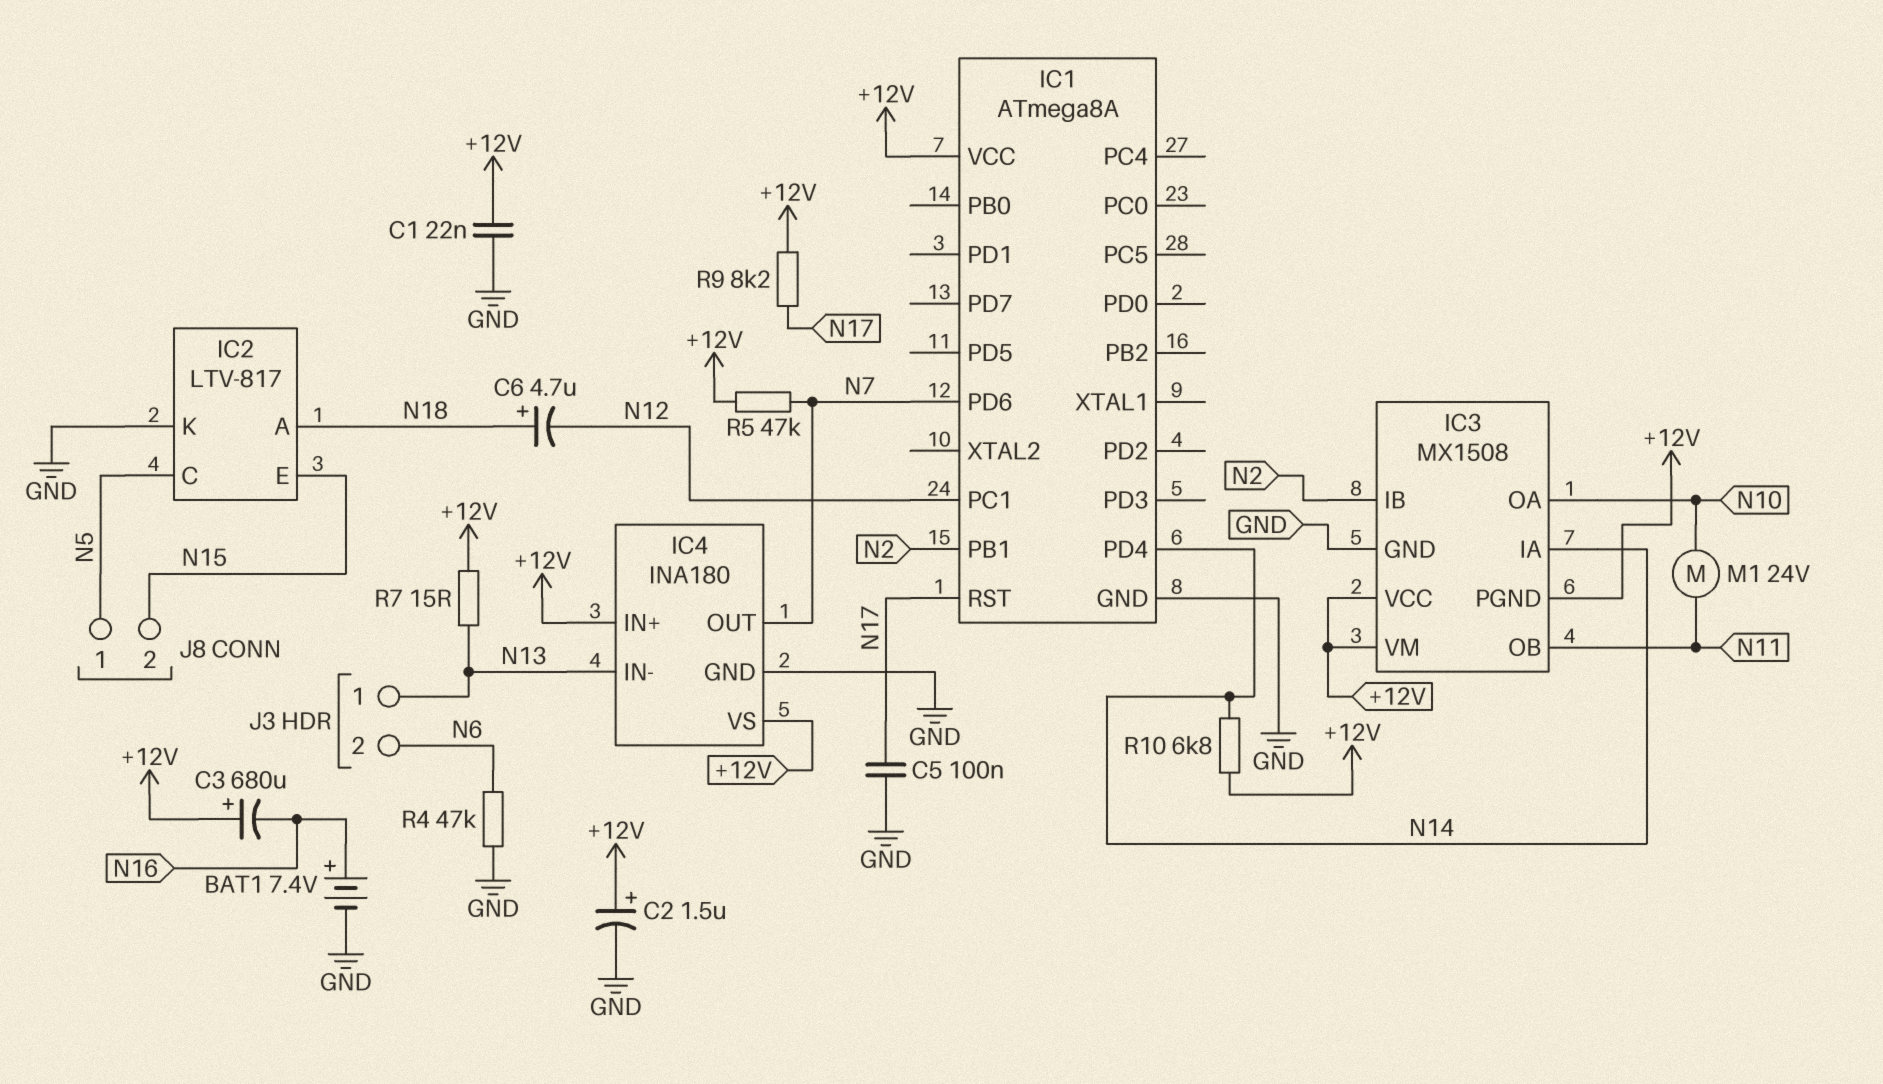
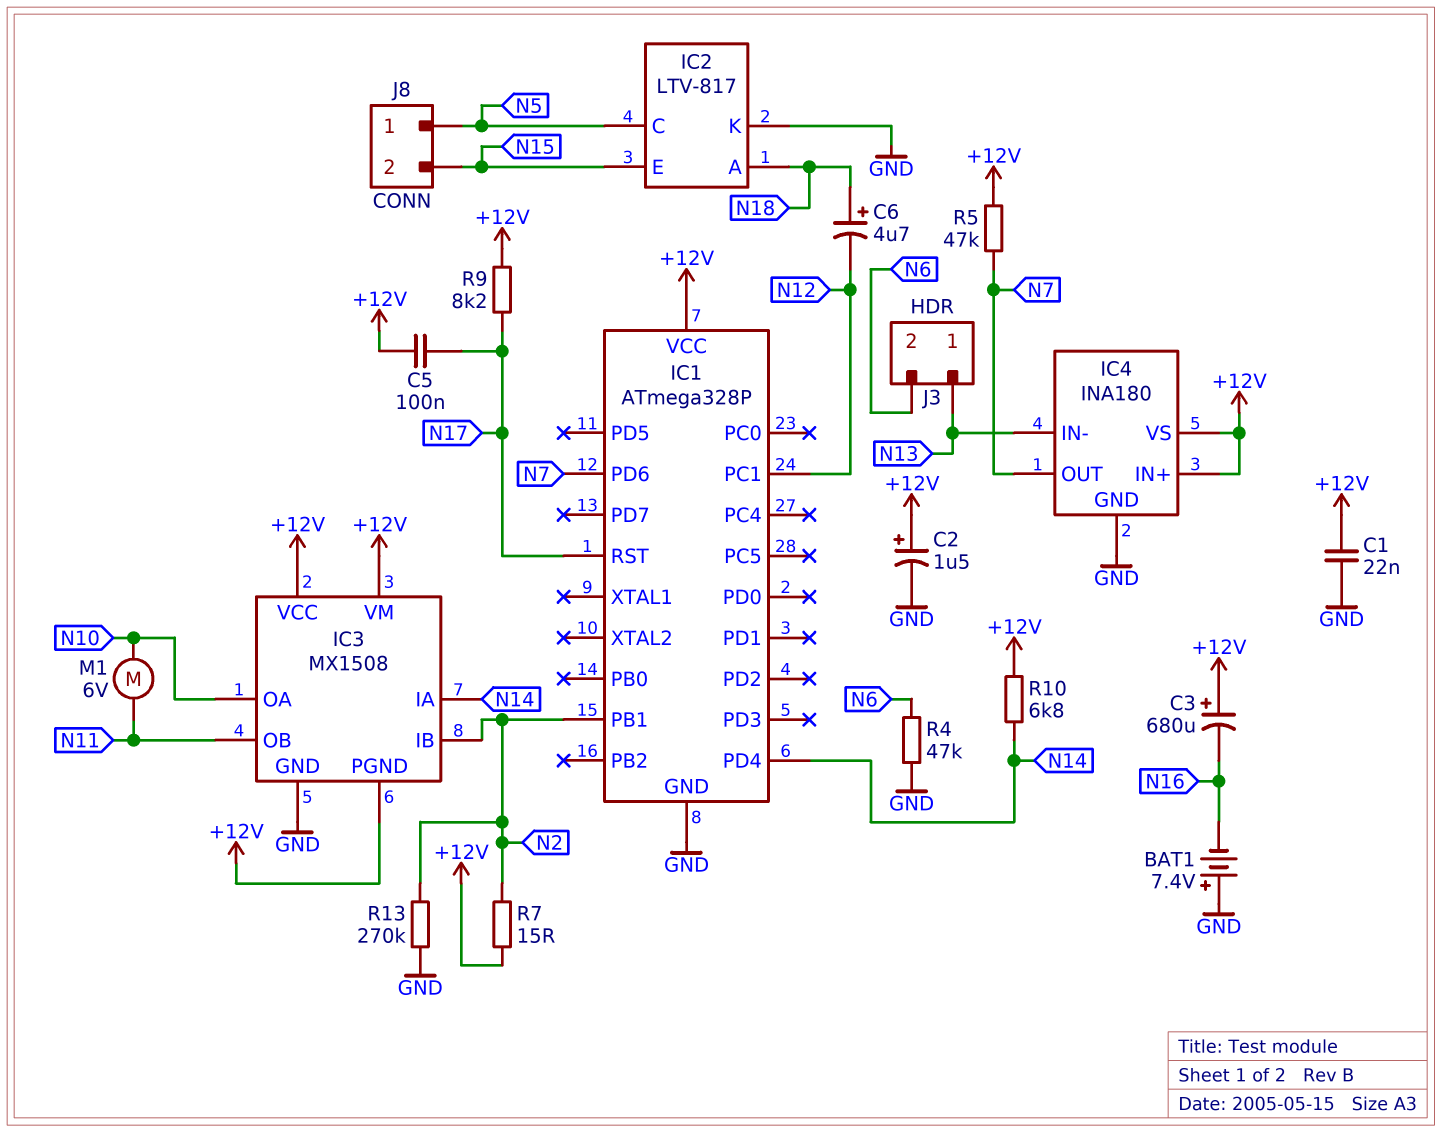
BAT1: 7.4V (plus N16, minus GND) -> 7.4V (plus GND, minus N16)
C5: 100nF (GND, N17) -> 100nF (+12V, N17)
IC1: ATmega8A -> ATmega328P
M1: motor 24V (N10, N11) -> motor 6V (N10, N11)
R7: 15 (+12V, N13) -> 15 (+12V, N2)
R13: none -> 270k (GND, N2)

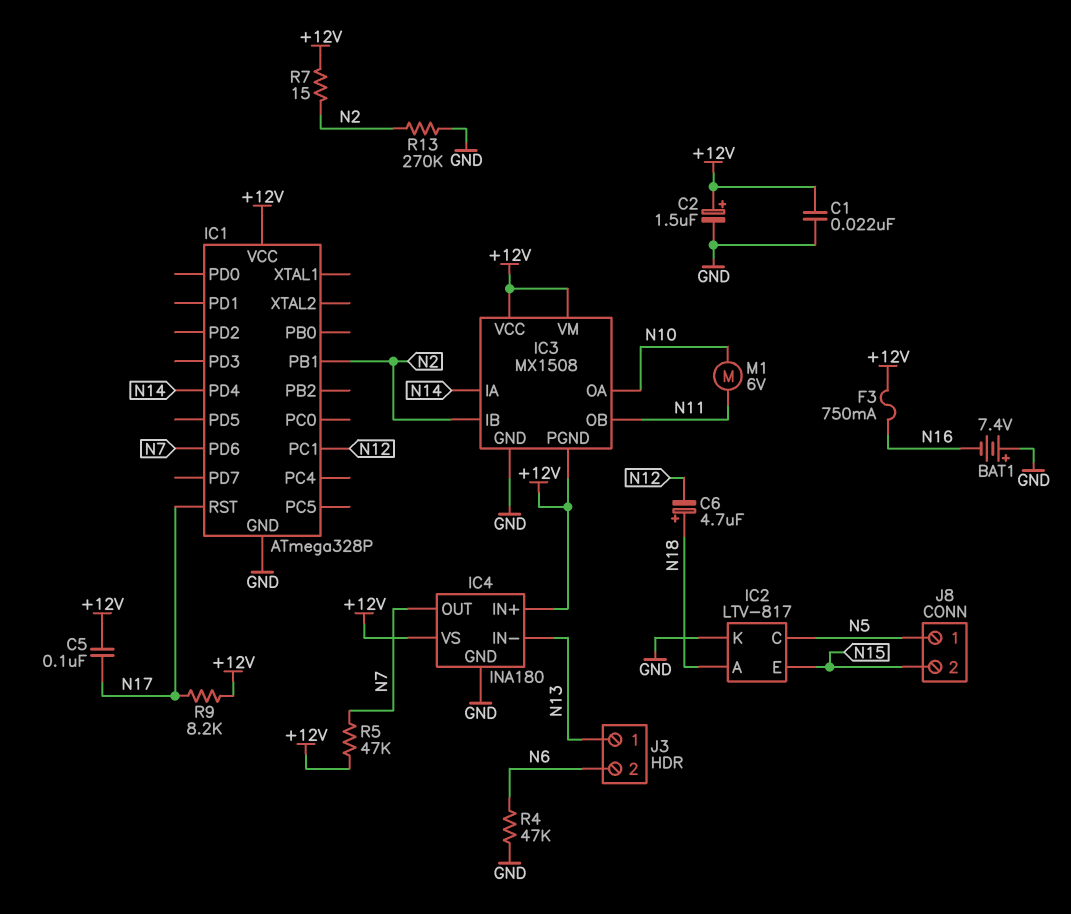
C3: 680uF (plus +12V, minus N16) -> none
F3: none -> 750mA (+12V, N16)
R10: 6.8k (+12V, N14) -> none

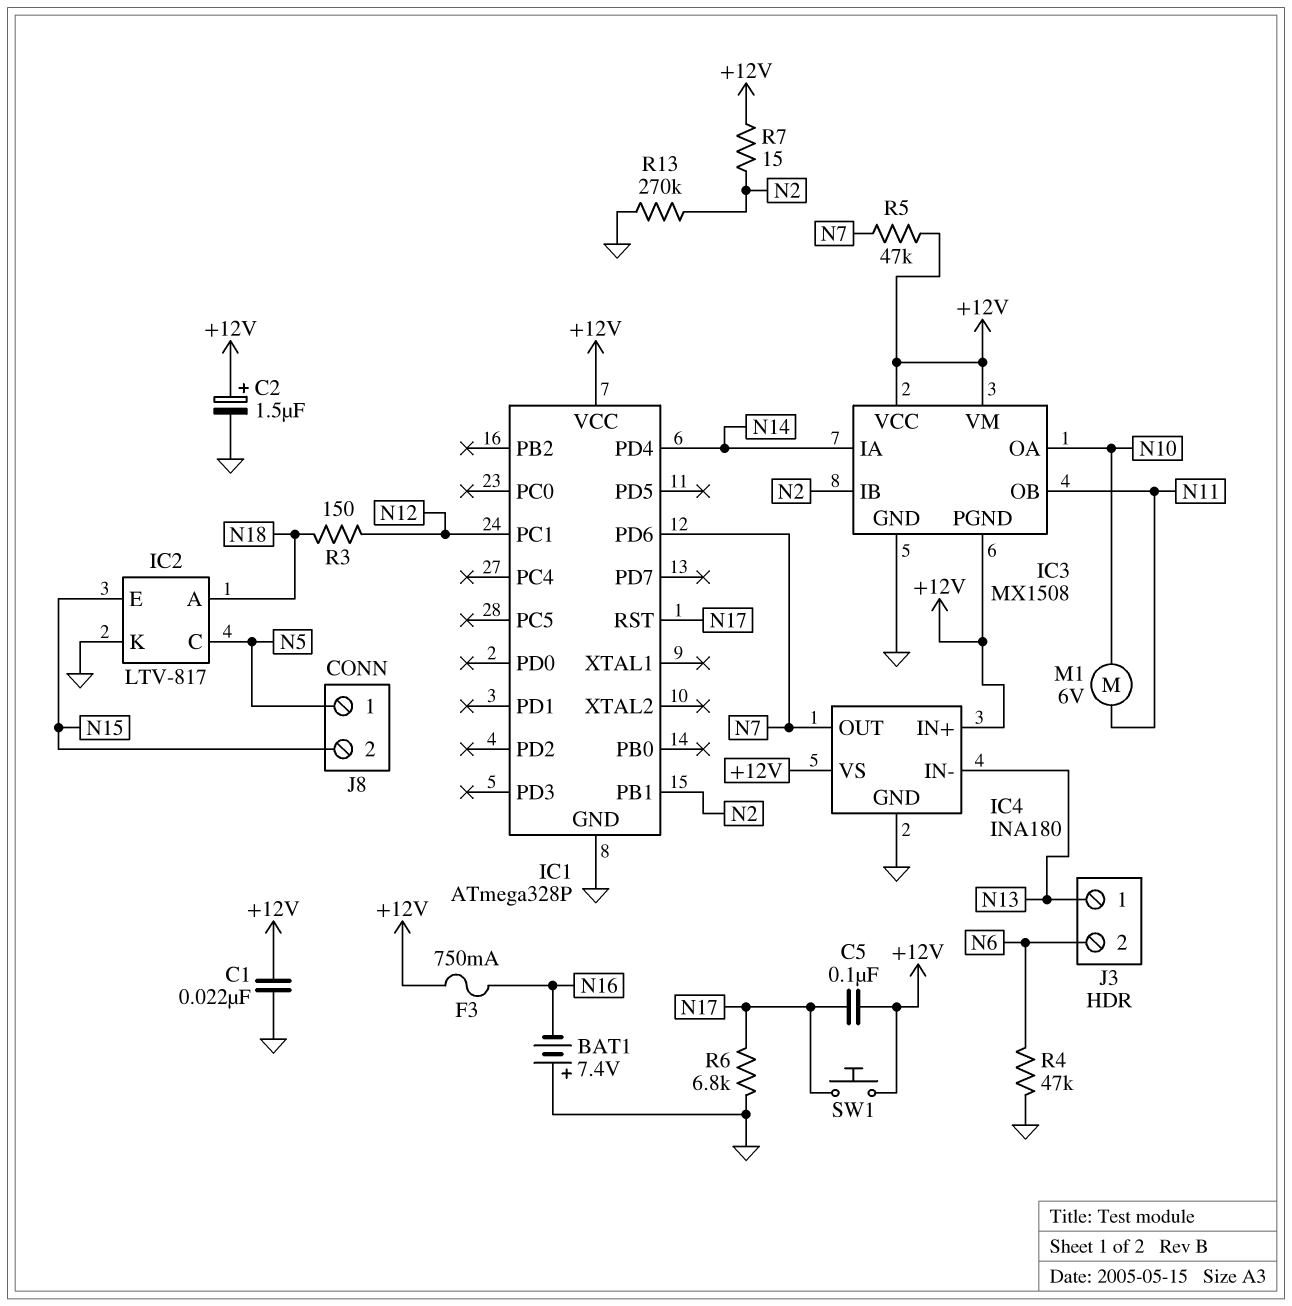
C6: 4.7uF (plus N18, minus N12) -> none
R3: none -> 150 (N12, N18)
R6: none -> 6.8k (GND, N17)
R9: 8.2k (+12V, N17) -> none
SW1: none -> button (+12V, N17)

